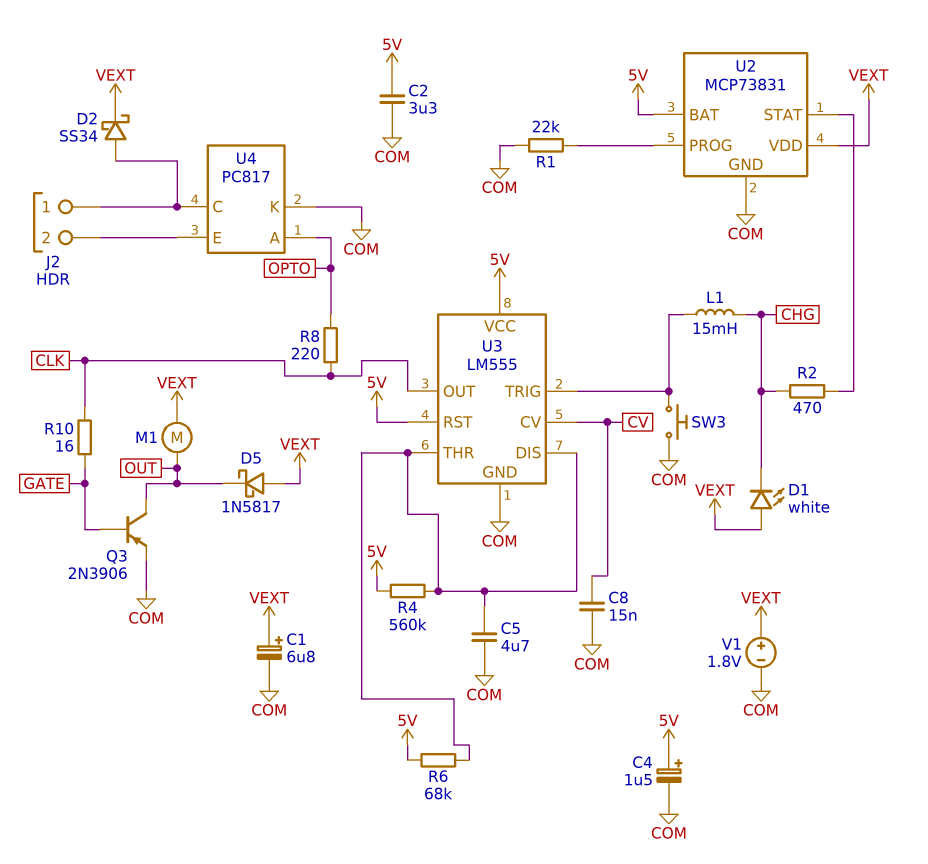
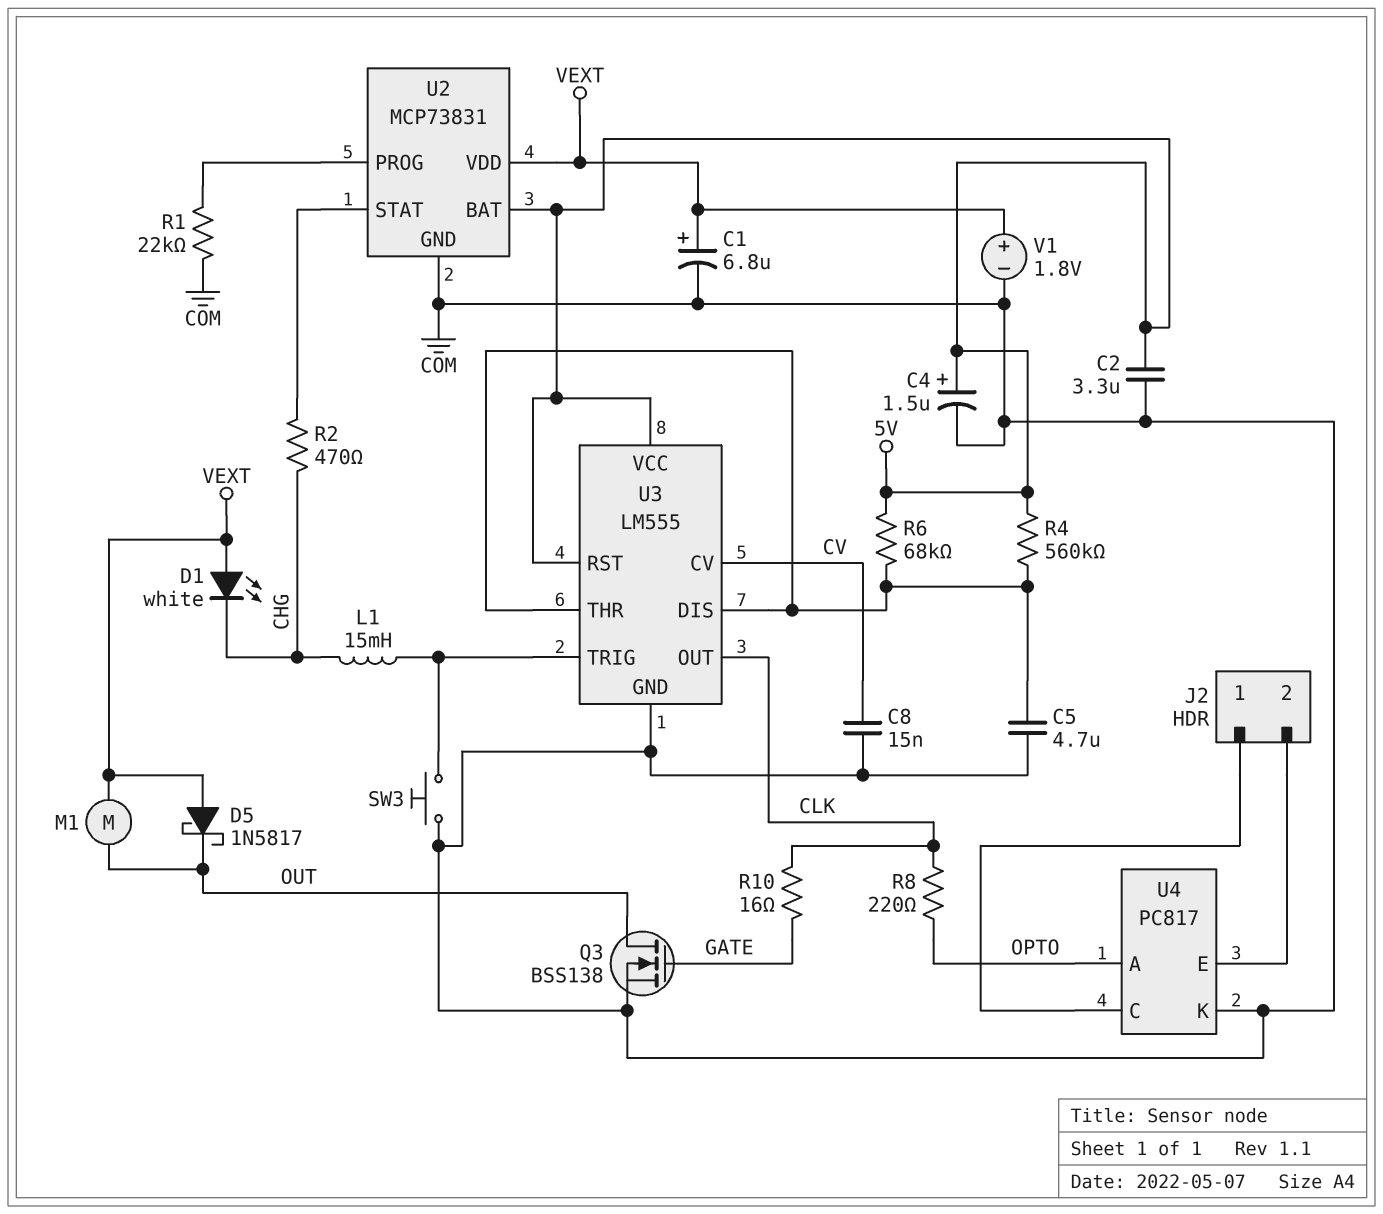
D2: schottky SS34 (A J2/1, K VEXT) -> none
Q3: PNP 2N3906 (B GATE, C OUT, E COM) -> NMOS BSS138 (G GATE, D OUT, S COM)

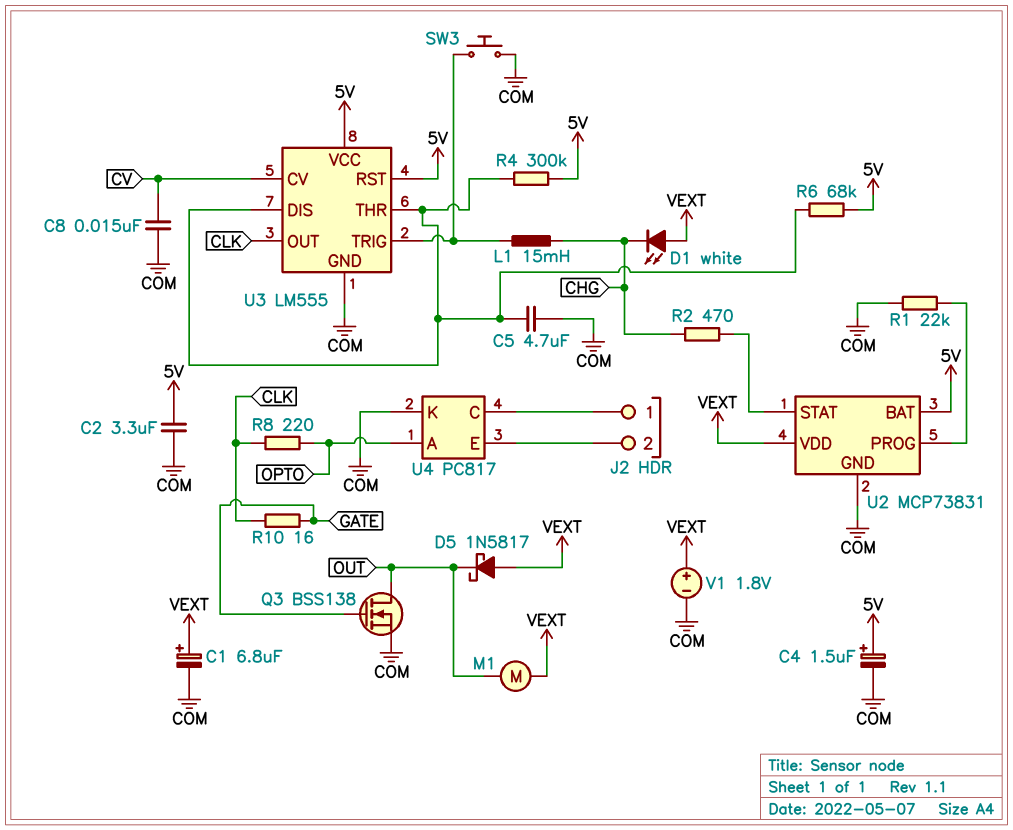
R4: 560k (5V, U3/DIS) -> 300k (5V, U3/DIS)

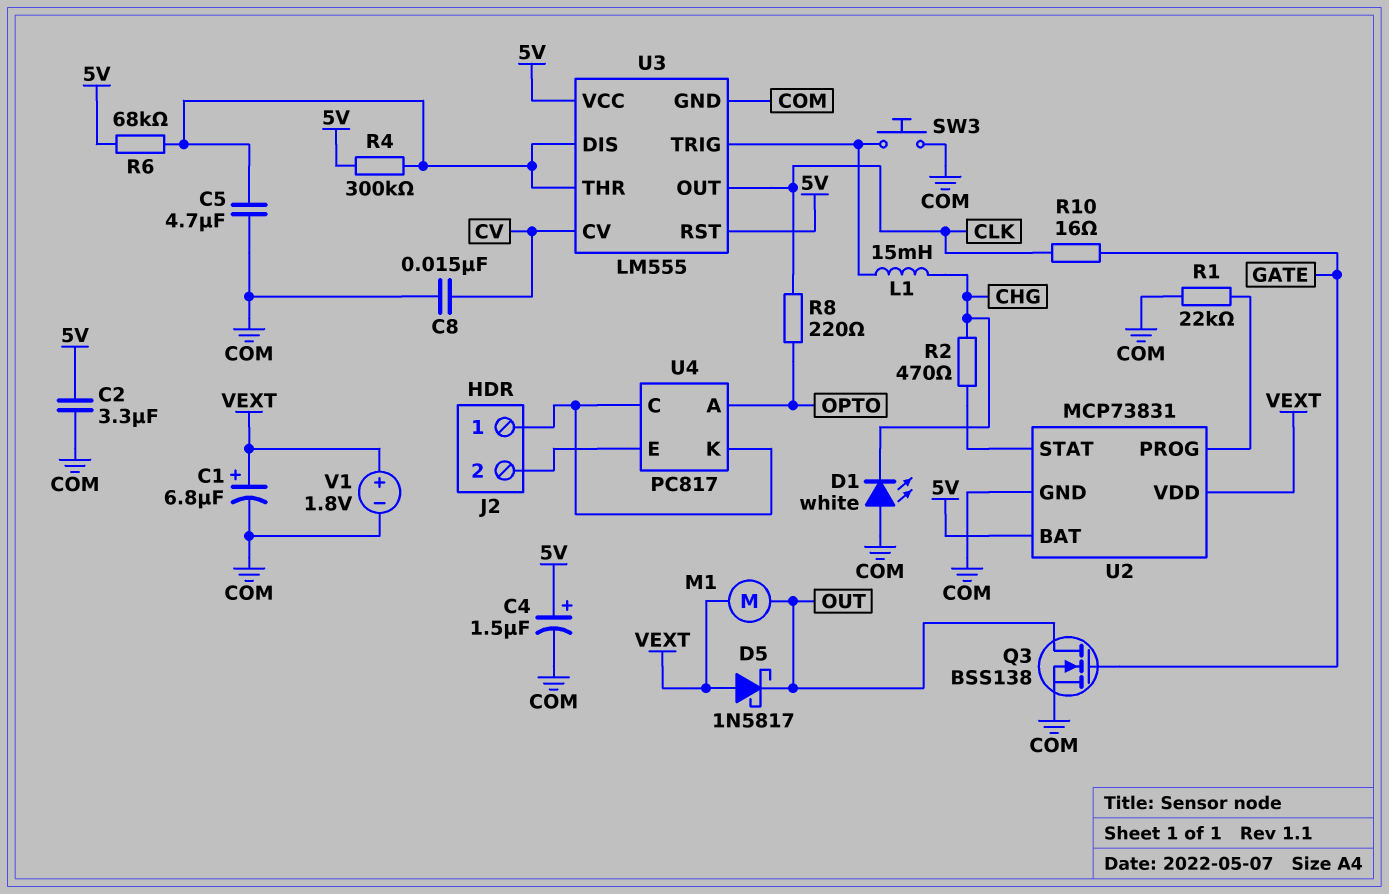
D1: LED white (A VEXT, K CHG) -> LED white (A COM, K CHG)
U4 pin K: COM -> J2/1

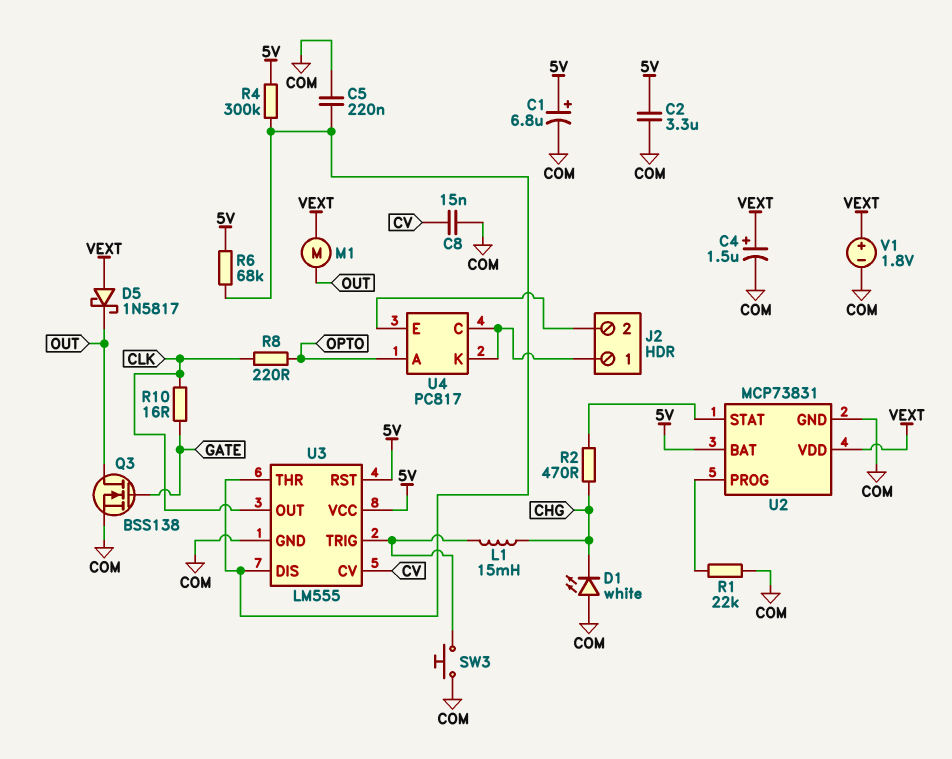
C1: 6.8uF (plus VEXT, minus COM) -> 6.8uF (plus 5V, minus COM)
C4: 1.5uF (plus 5V, minus COM) -> 1.5uF (plus VEXT, minus COM)
C5: 4.7uF (COM, U3/DIS) -> 220nF (COM, U3/DIS)

